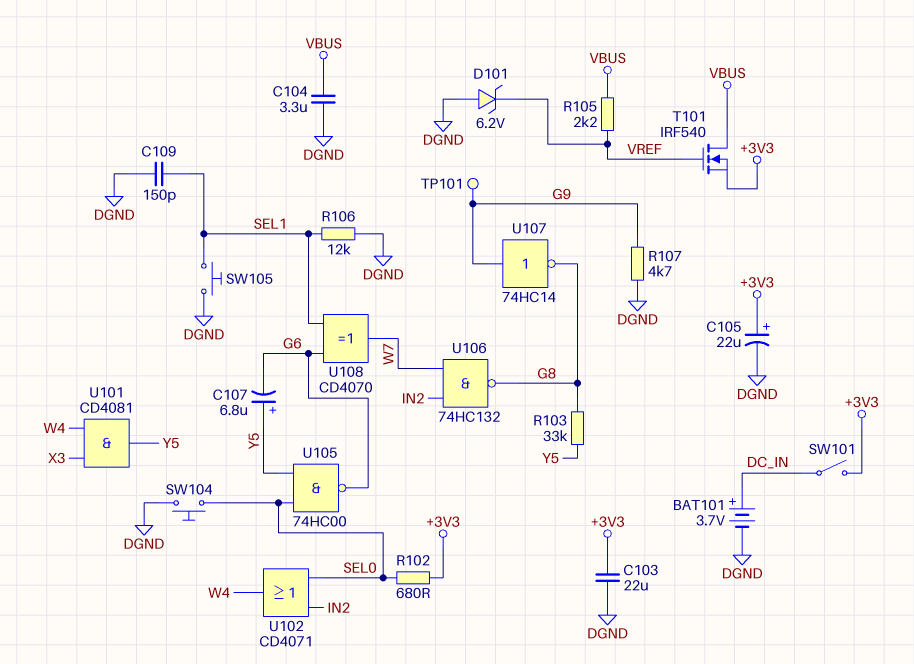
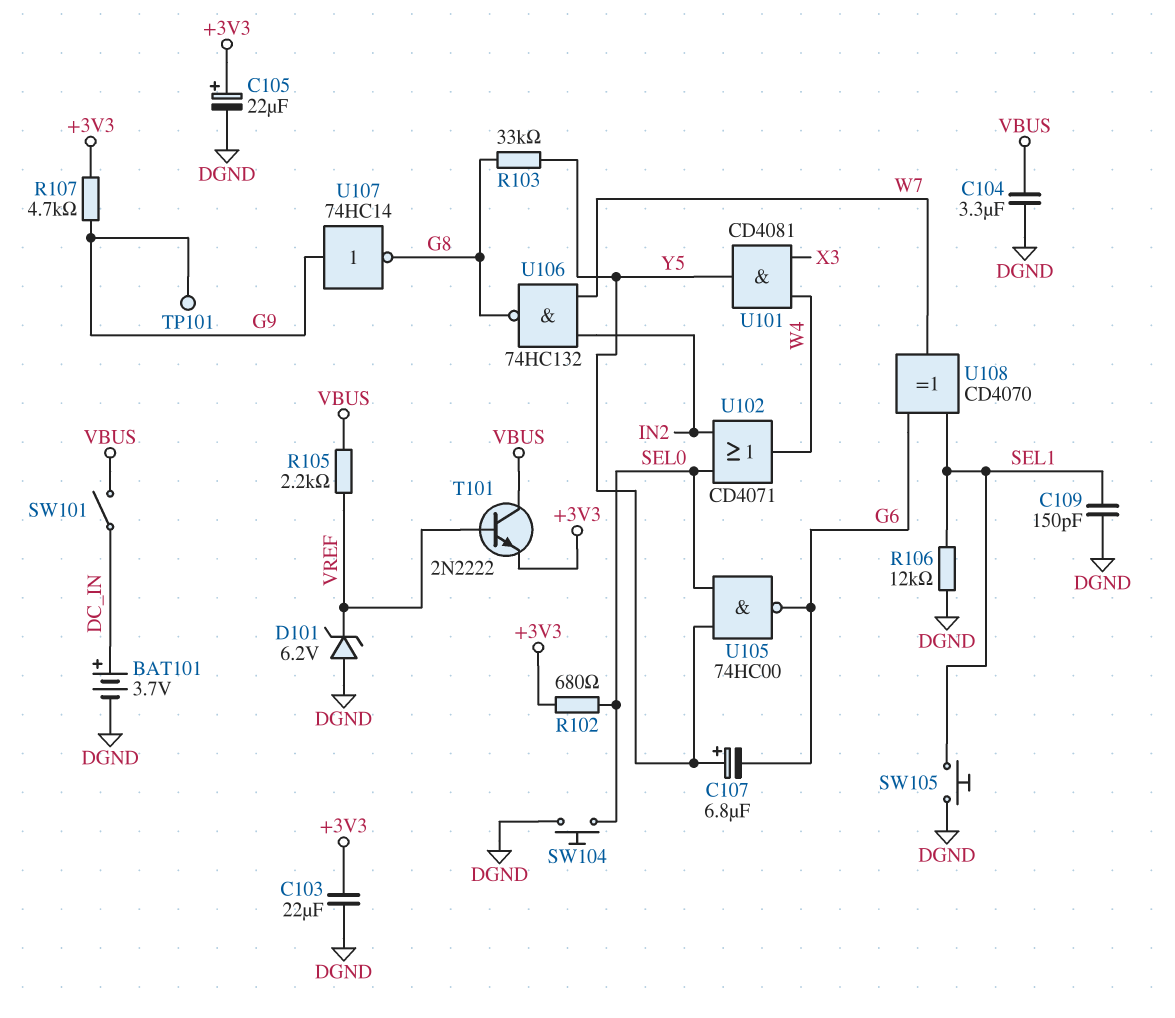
R107: 4.7k (DGND, G9) -> 4.7k (+3V3, G9)
SW101: switch (+3V3, DC_IN) -> switch (DC_IN, VBUS)
T101: NMOS IRF540 (G VREF, D VBUS, S +3V3) -> NPN 2N2222 (B VREF, C VBUS, E +3V3)

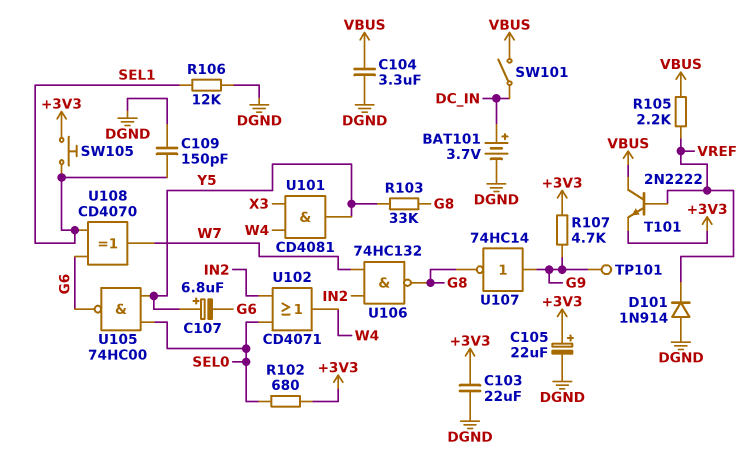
D101: zener 6.2V (A DGND, K VREF) -> diode 1N914 (A DGND, K VREF)
SW104: button (DGND, SEL0) -> none
SW105: button (DGND, SEL1) -> button (+3V3, SEL1)

